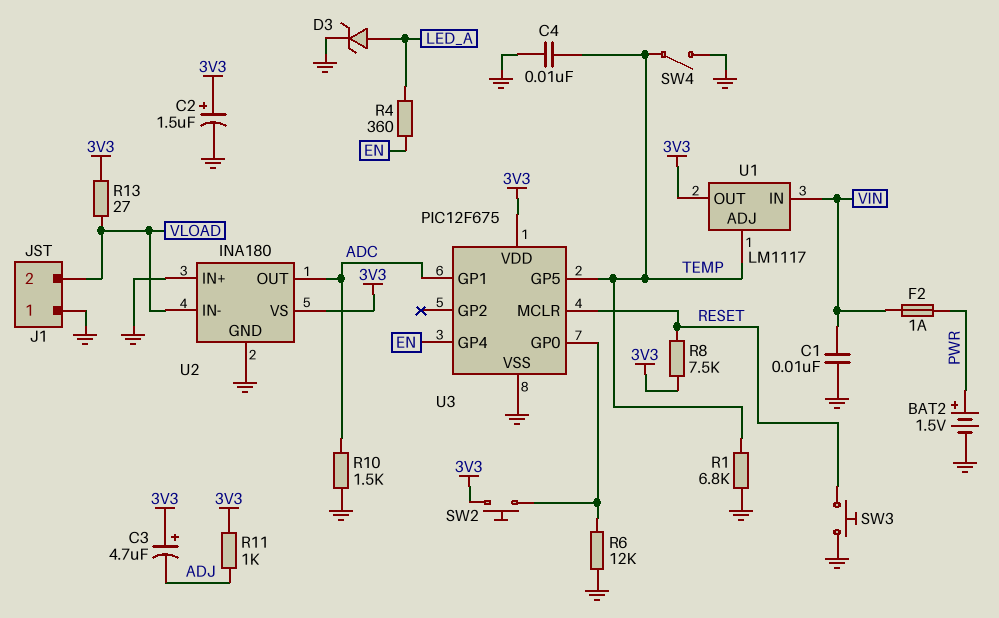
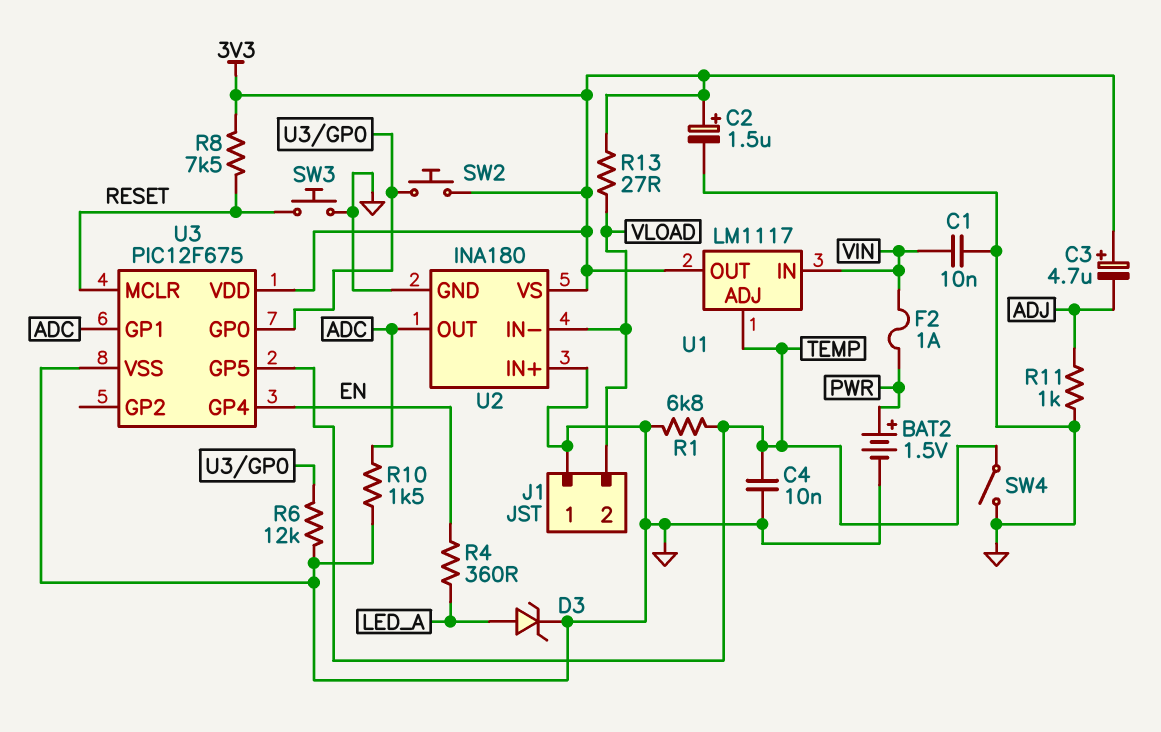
R11: 1k (3V3, ADJ) -> 1k (ADJ, GND)

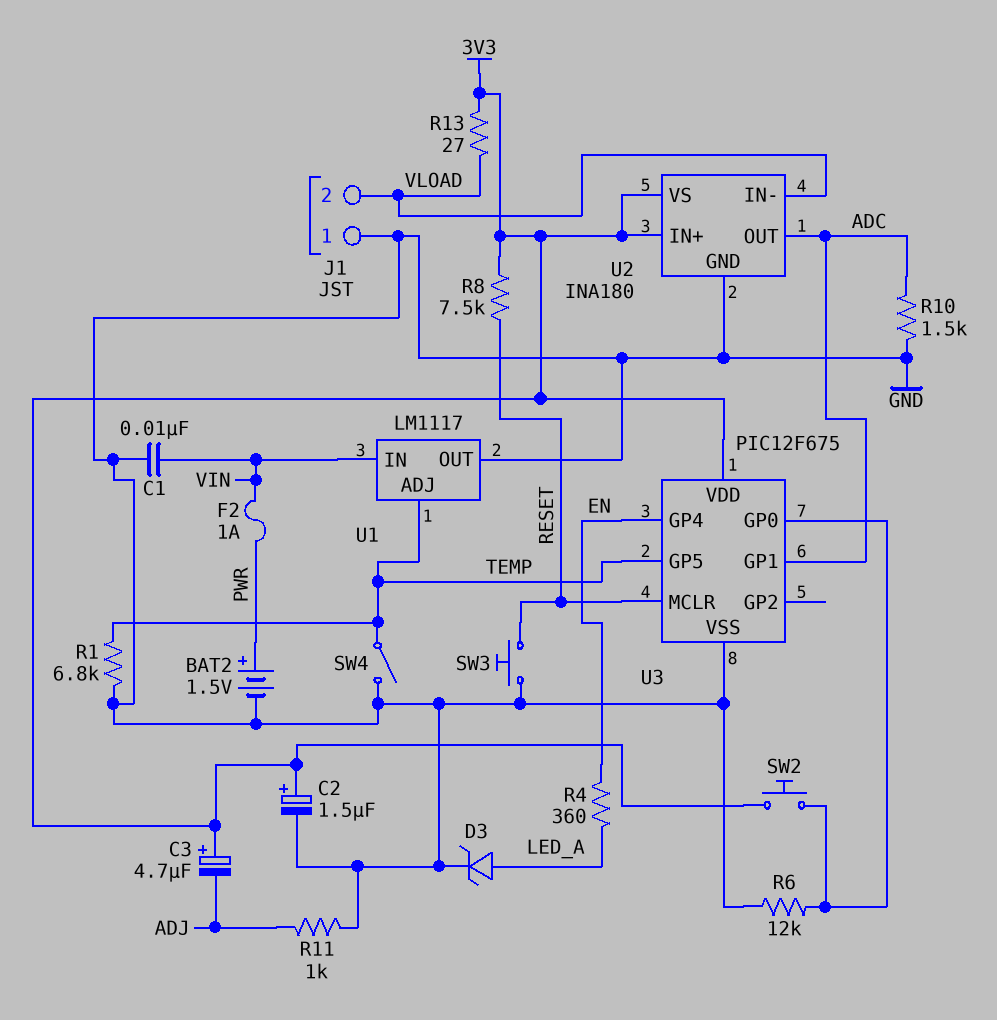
C4: 10nF (GND, TEMP) -> none
U1 pin OUT: 3V3 -> GND
U2 pin IN+: GND -> 3V3

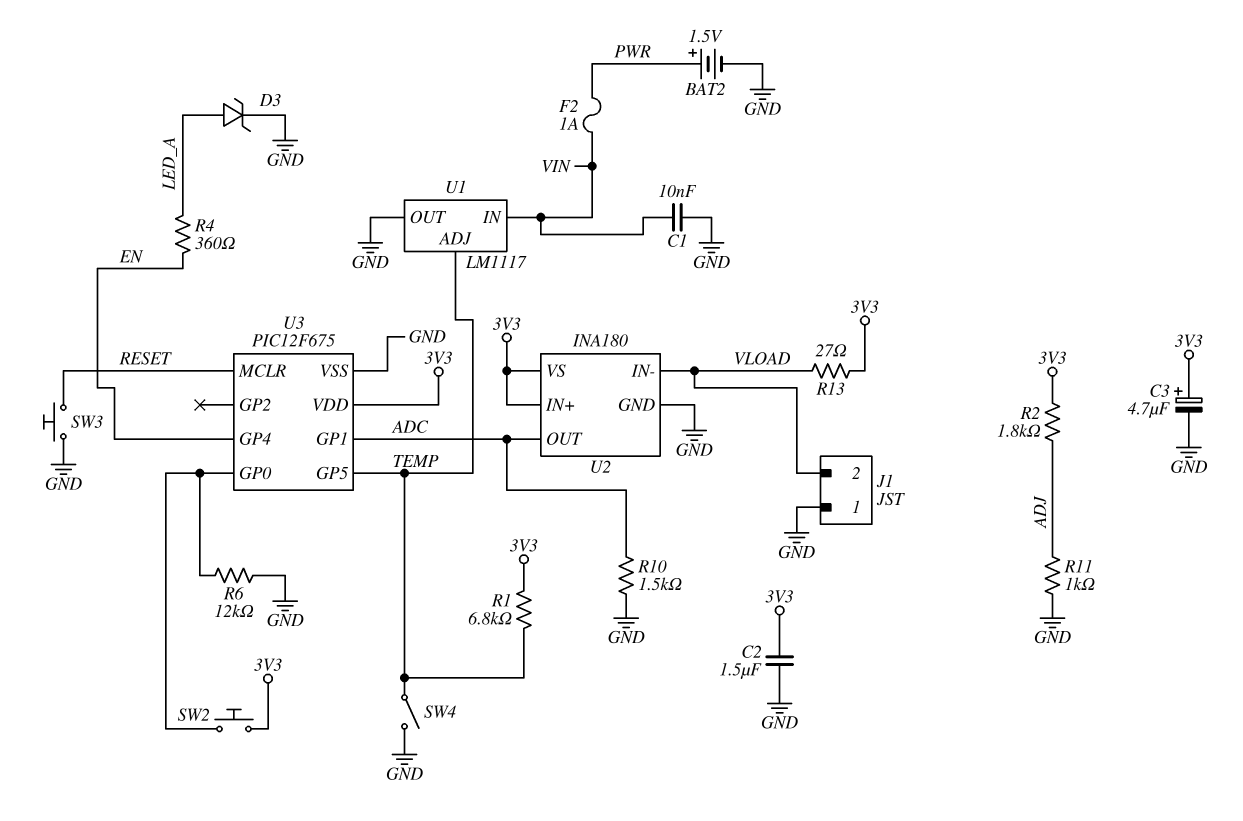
C2: 1.5uF (plus 3V3, minus GND) -> 1.5uF (3V3, GND)
C3: 4.7uF (plus 3V3, minus ADJ) -> 4.7uF (plus 3V3, minus GND)
R1: 6.8k (GND, TEMP) -> 6.8k (3V3, TEMP)
R2: none -> 1.8k (3V3, ADJ)
R8: 7.5k (3V3, RESET) -> none

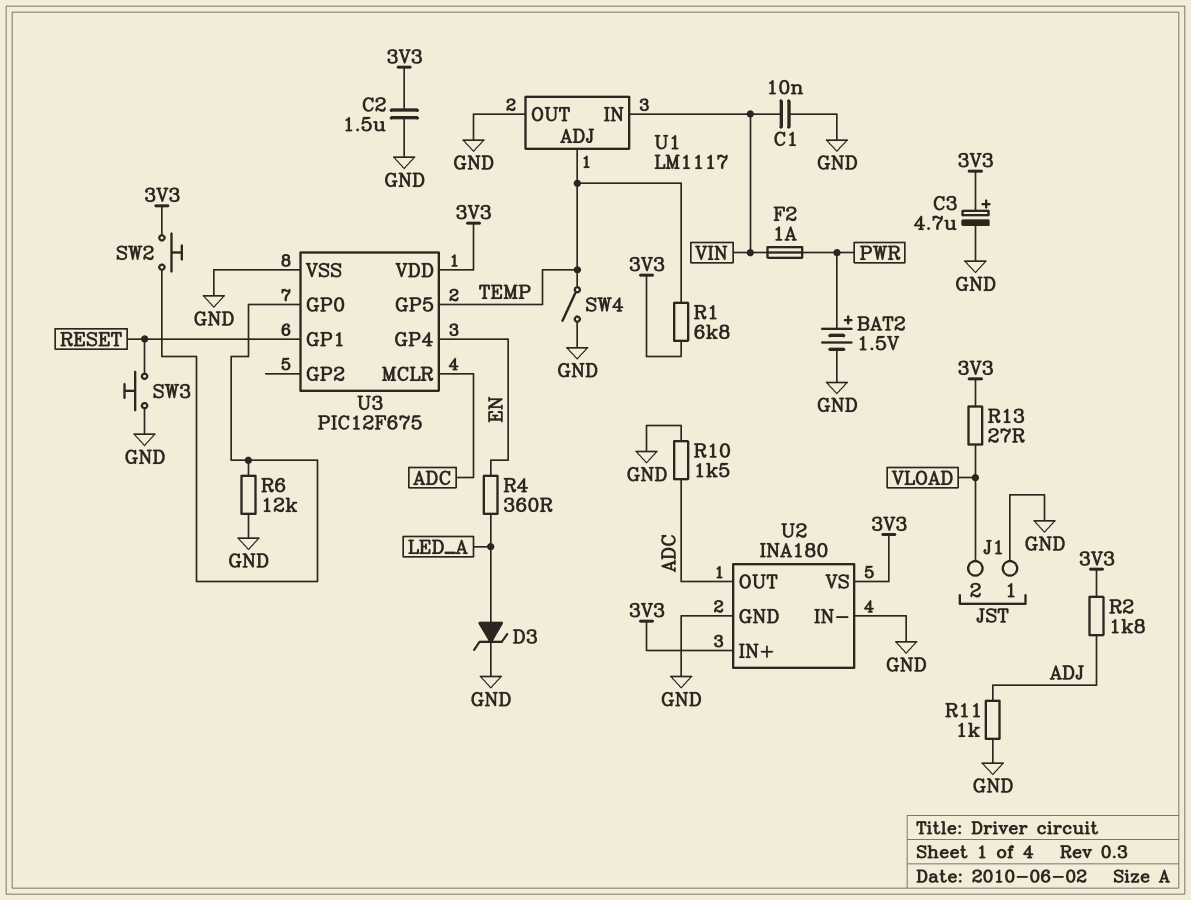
U2 pin IN-: VLOAD -> GND
U3 pin GP1: ADC -> RESET
U3 pin MCLR: RESET -> ADC

